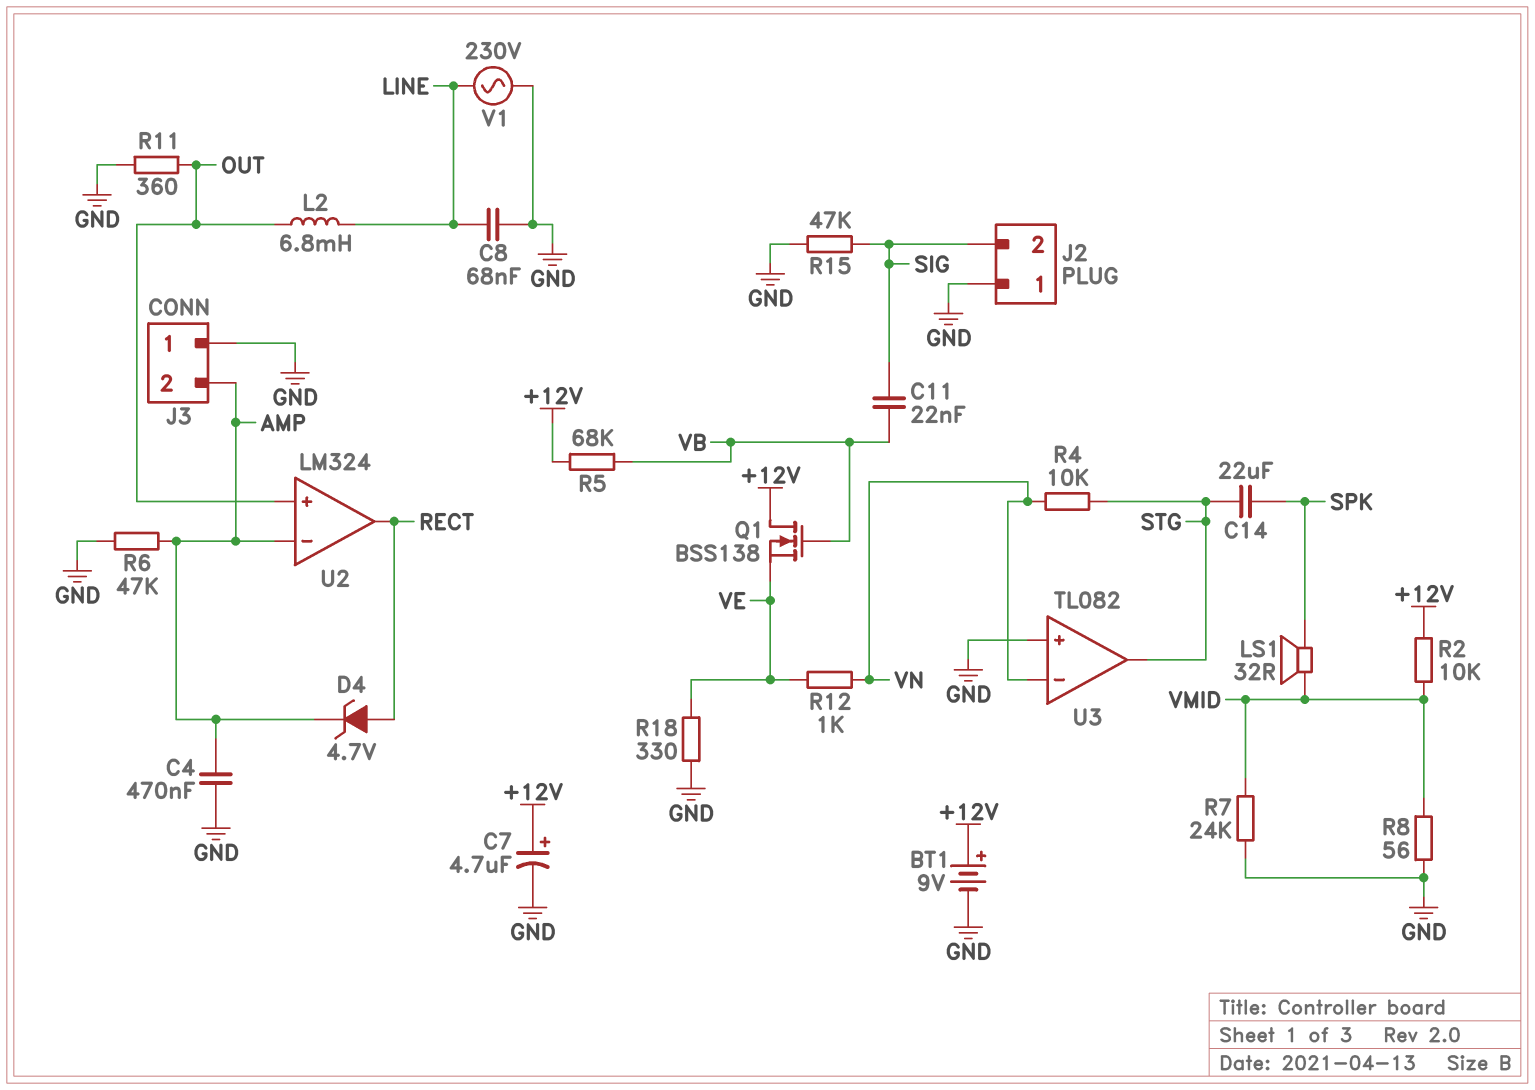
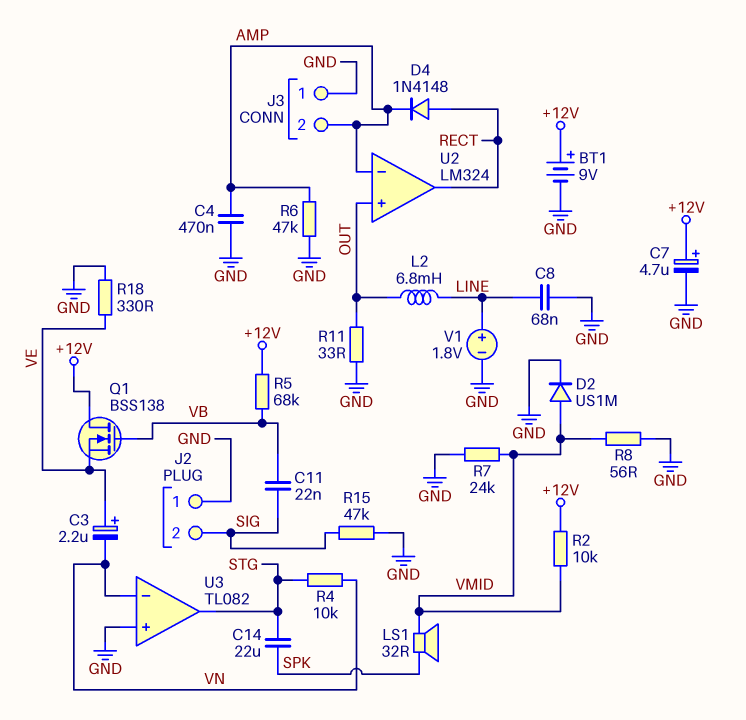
C3: none -> 2.2uF (plus VE, minus VN)
D2: none -> diode US1M (A VMID, K GND)
D4: zener 4.7V (A RECT, K AMP) -> diode 1N4148 (A RECT, K AMP)
R11: 360 (GND, OUT) -> 33 (GND, OUT)
R12: 1k (VE, VN) -> none
V1: AC 230V (GND, LINE) -> 1.8V (plus LINE, minus GND)

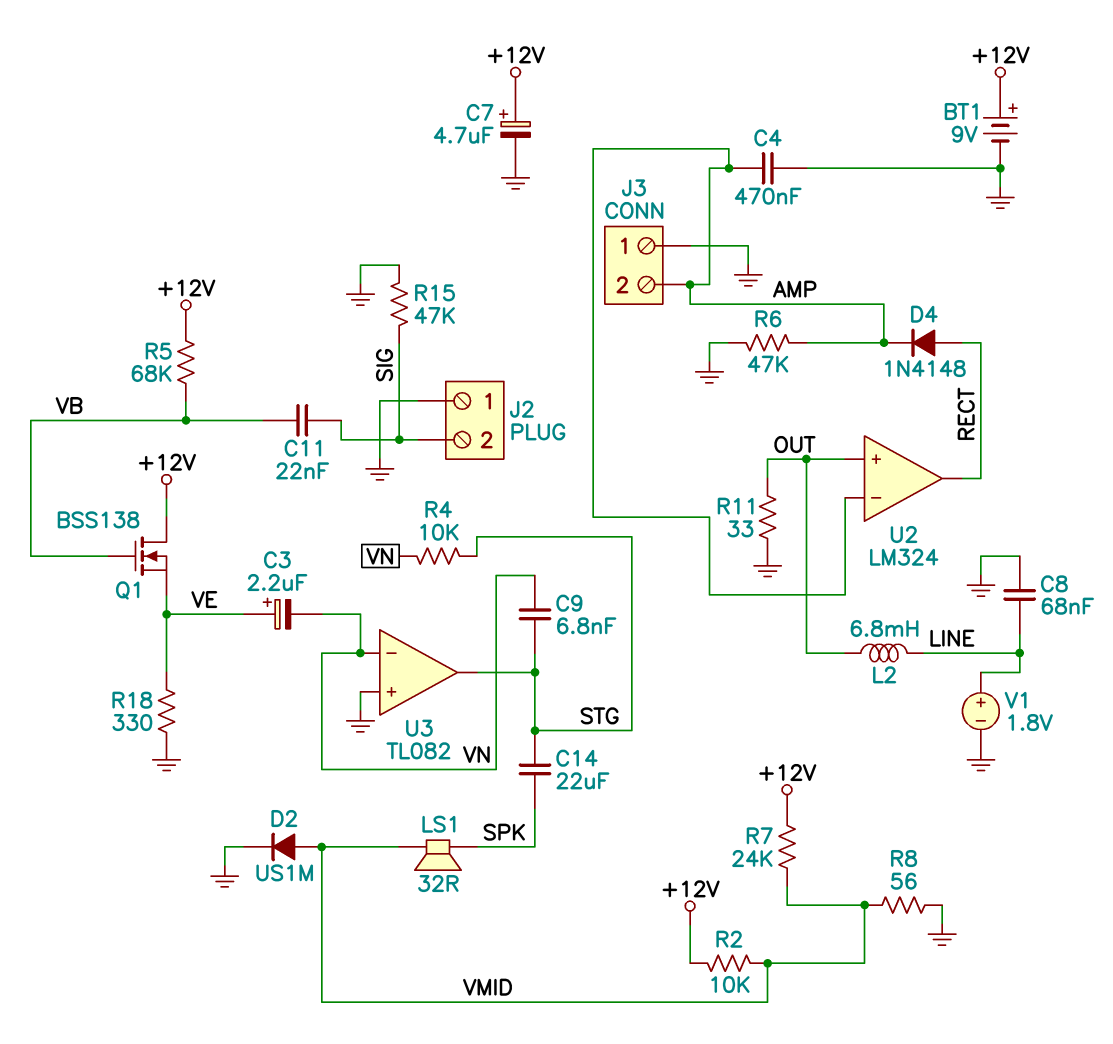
C9: none -> 6.8nF (STG, VN)
R7: 24k (GND, VMID) -> 24k (+12V, VMID)

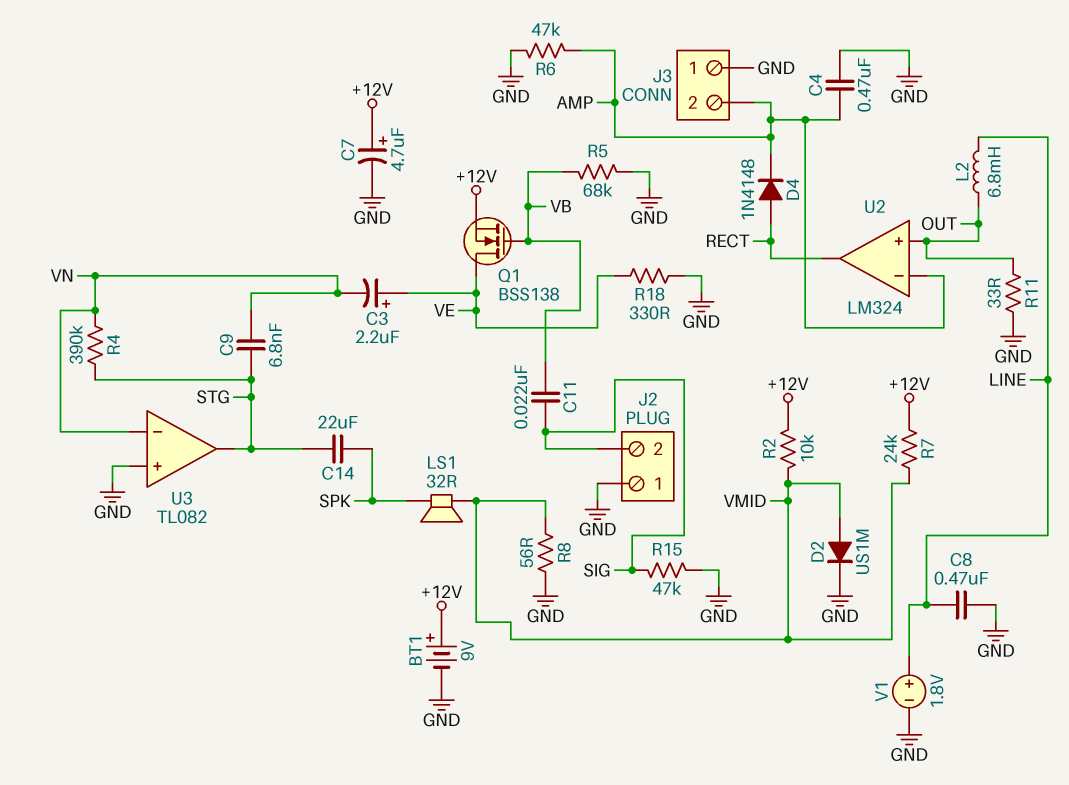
C8: 68nF (GND, LINE) -> 470nF (GND, LINE)
Q1: NMOS BSS138 (G VB, D +12V, S VE) -> NMOS BSS138 (G VB, D VE, S +12V)
R4: 10k (STG, VN) -> 390k (STG, VN)
R5: 68k (+12V, VB) -> 68k (GND, VB)

